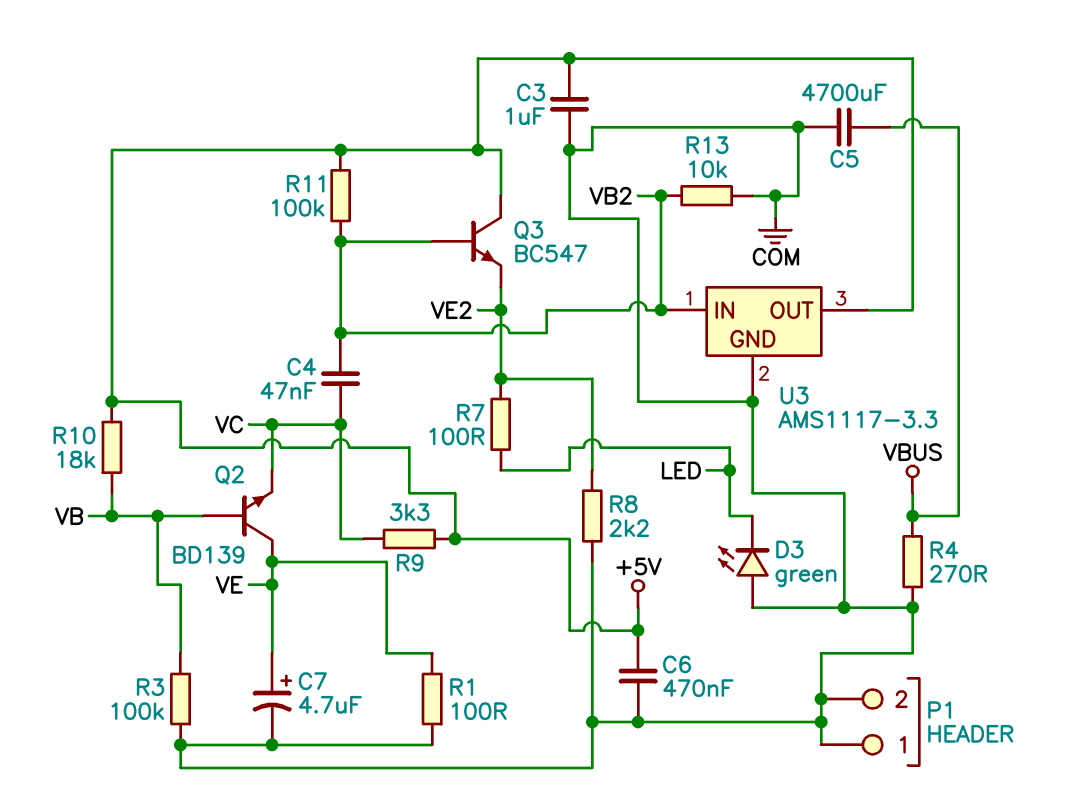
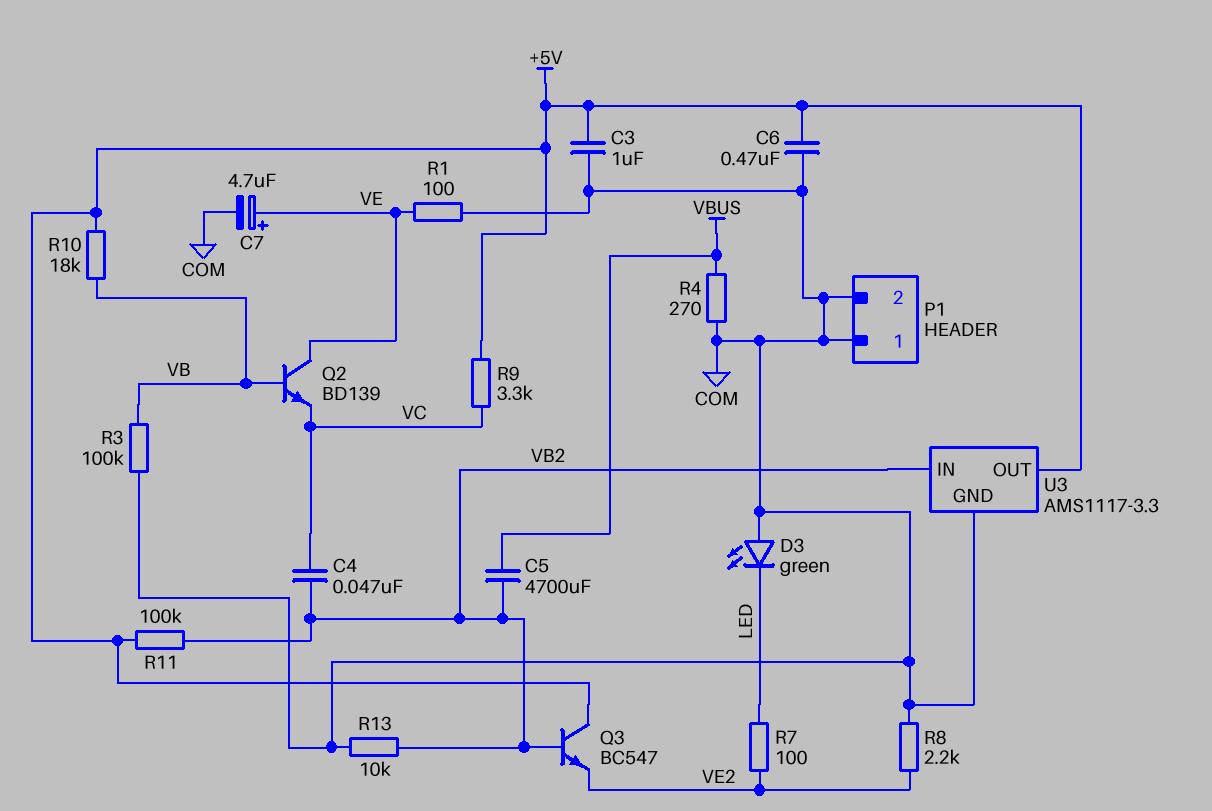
C5: 4700uF (COM, VBUS) -> 4700uF (VB2, VBUS)

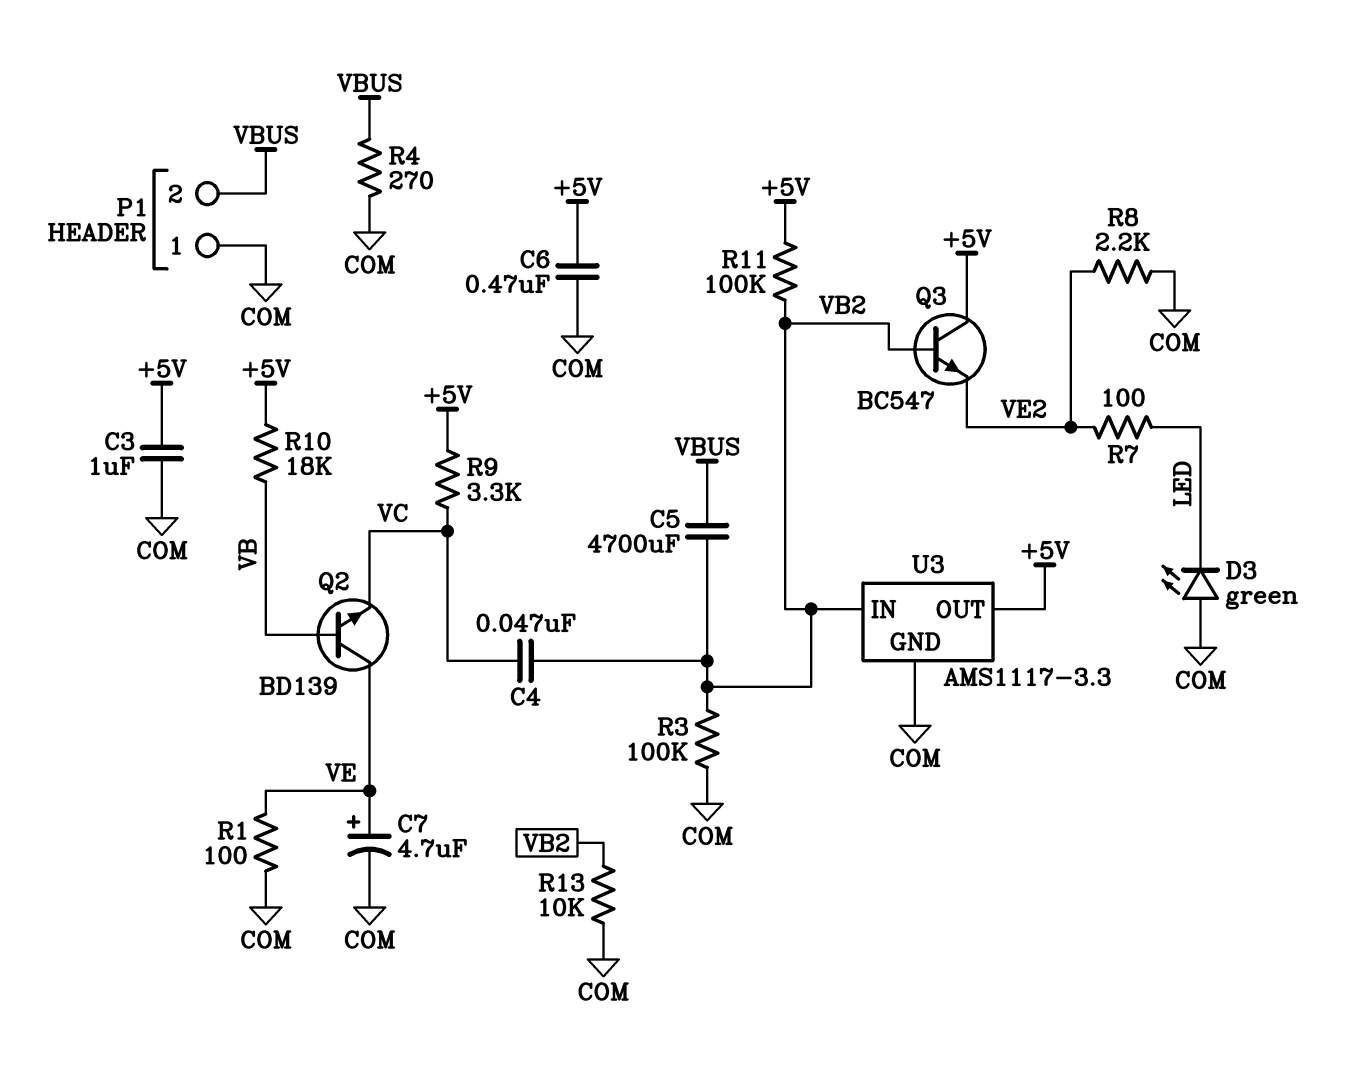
P1 pin 2: COM -> VBUS
R3: 100k (COM, VB) -> 100k (COM, VB2)

